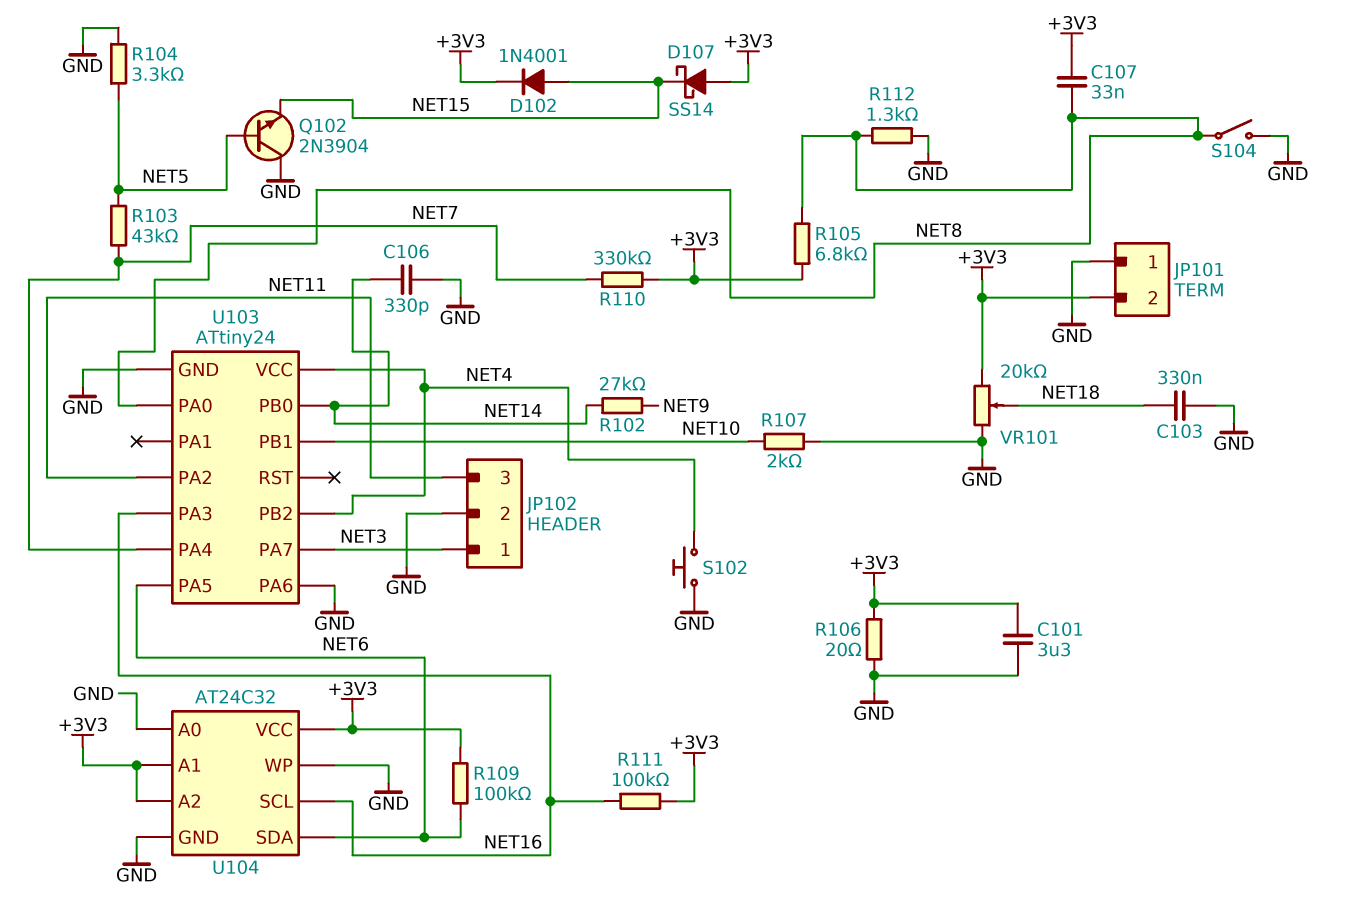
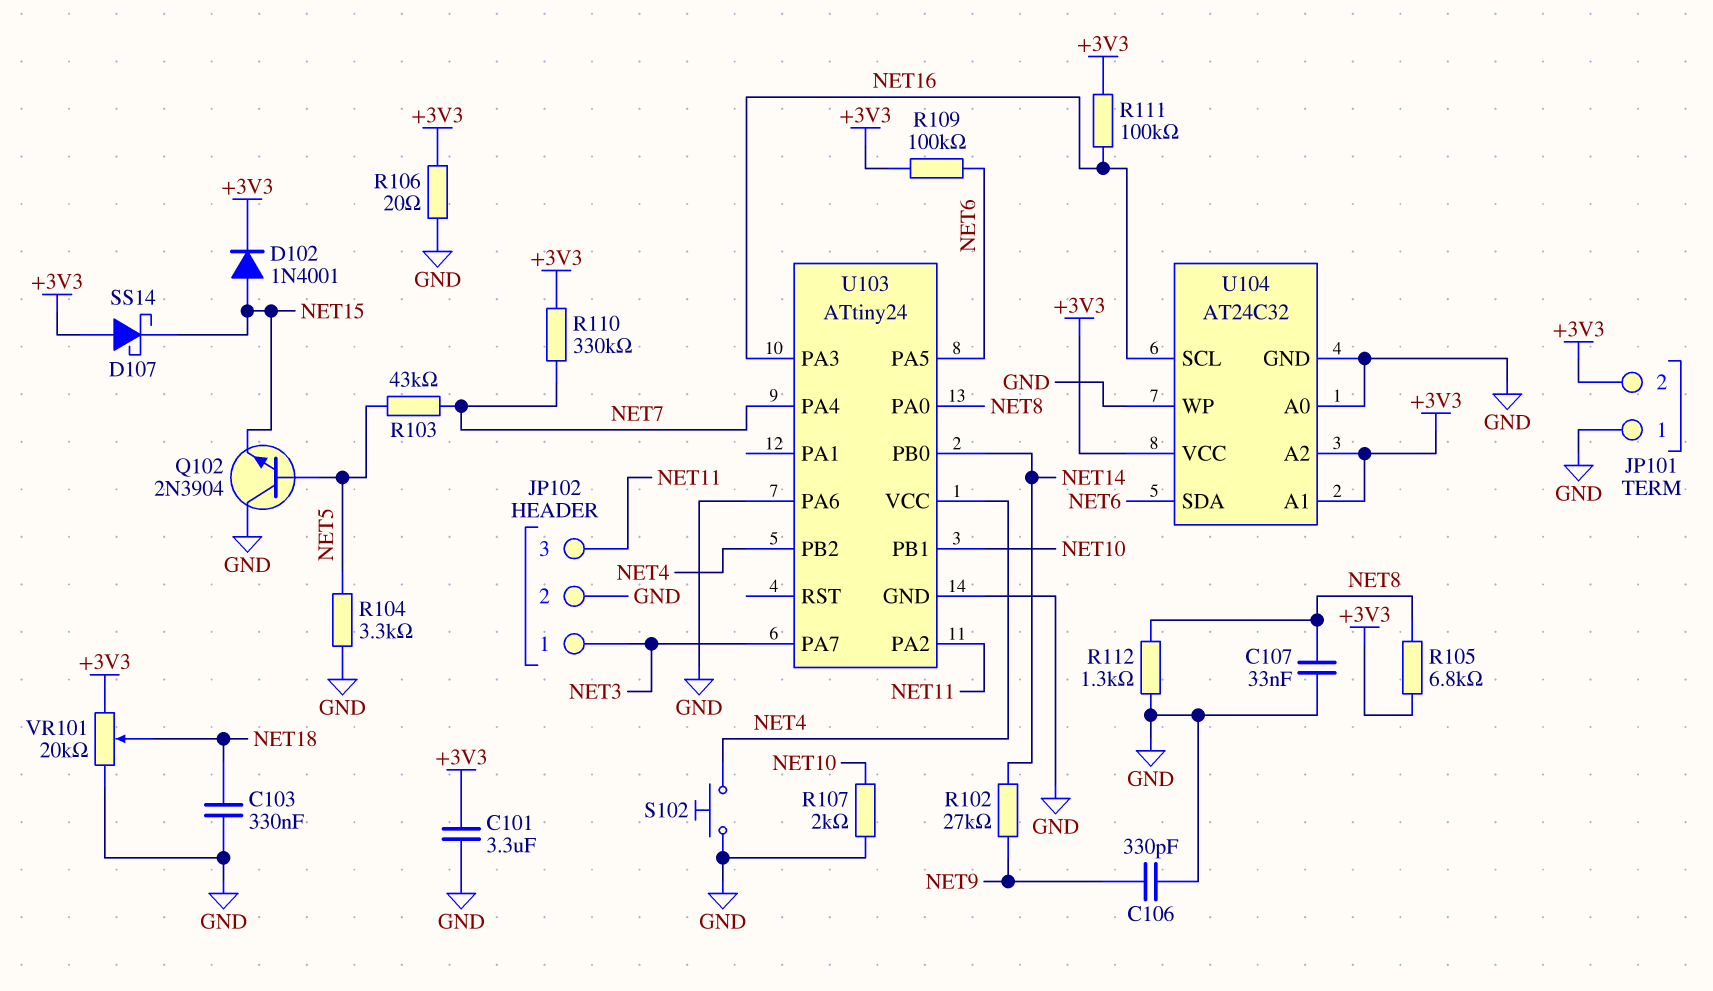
C106: 330pF (GND, NET14) -> 330pF (GND, NET9)
C107: 33nF (+3V3, NET8) -> 33nF (GND, NET8)
S104: switch (GND, NET8) -> none

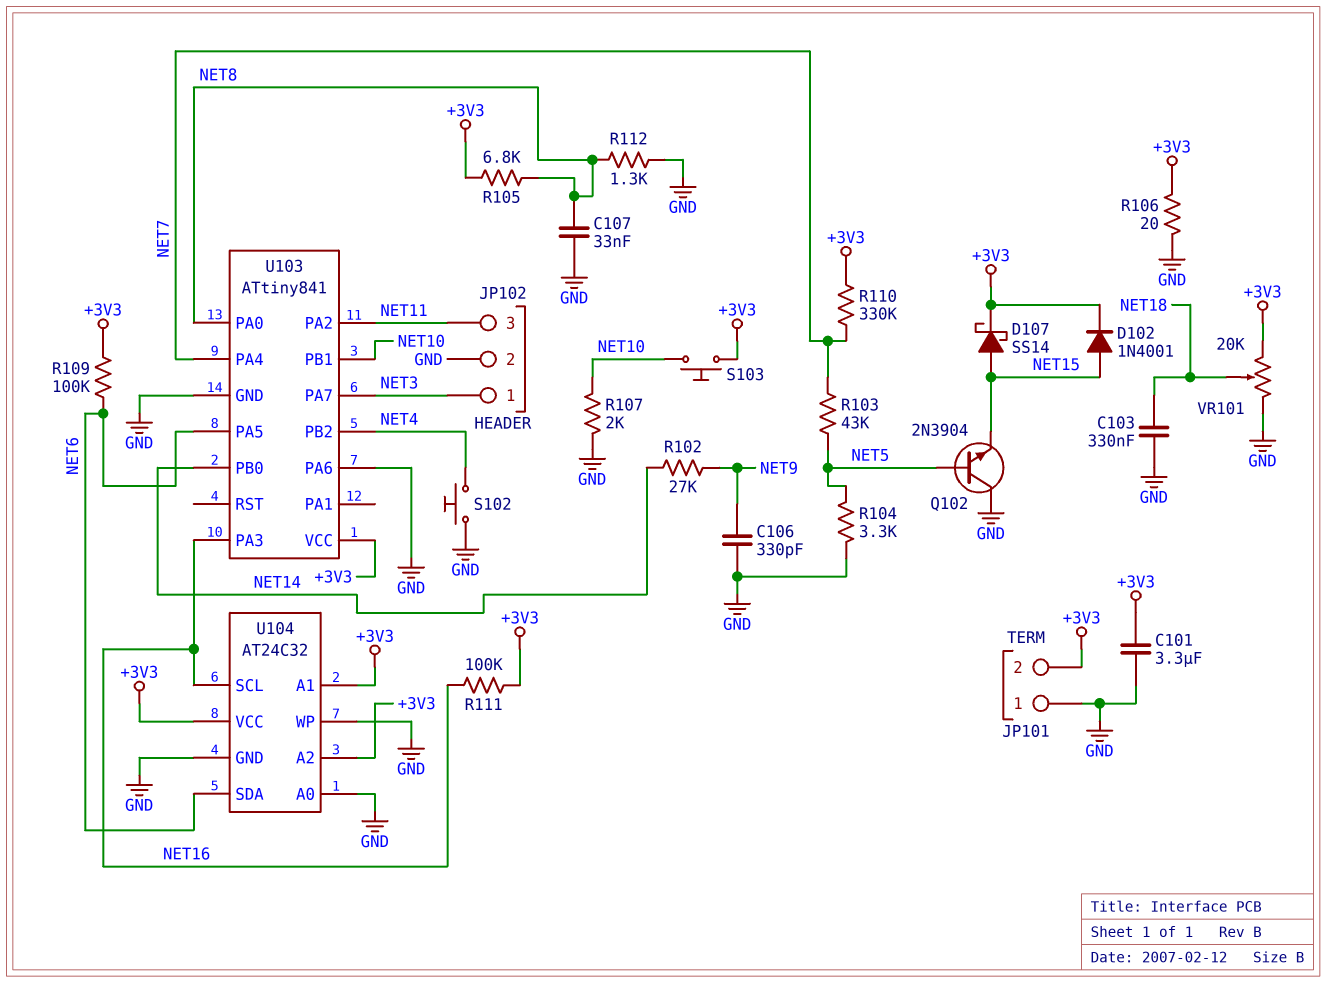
D107: schottky SS14 (A +3V3, K NET15) -> schottky SS14 (A NET15, K +3V3)
S103: none -> button (+3V3, NET10)
U103: ATtiny24 -> ATtiny841
U103 pin VCC: NET4 -> +3V3

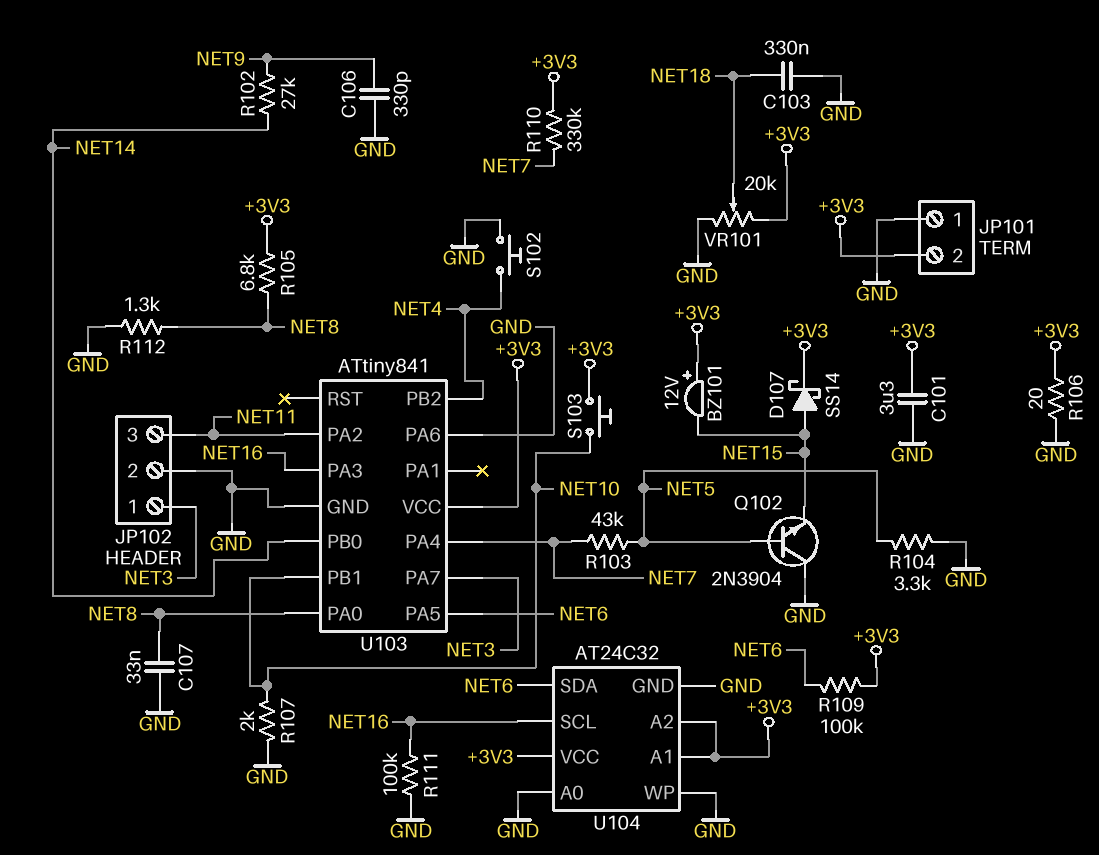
BZ101: none -> buzzer 12V (plus +3V3, minus NET15)
D102: diode 1N4001 (A NET15, K +3V3) -> none
R111: 100k (+3V3, NET16) -> 100k (GND, NET16)

